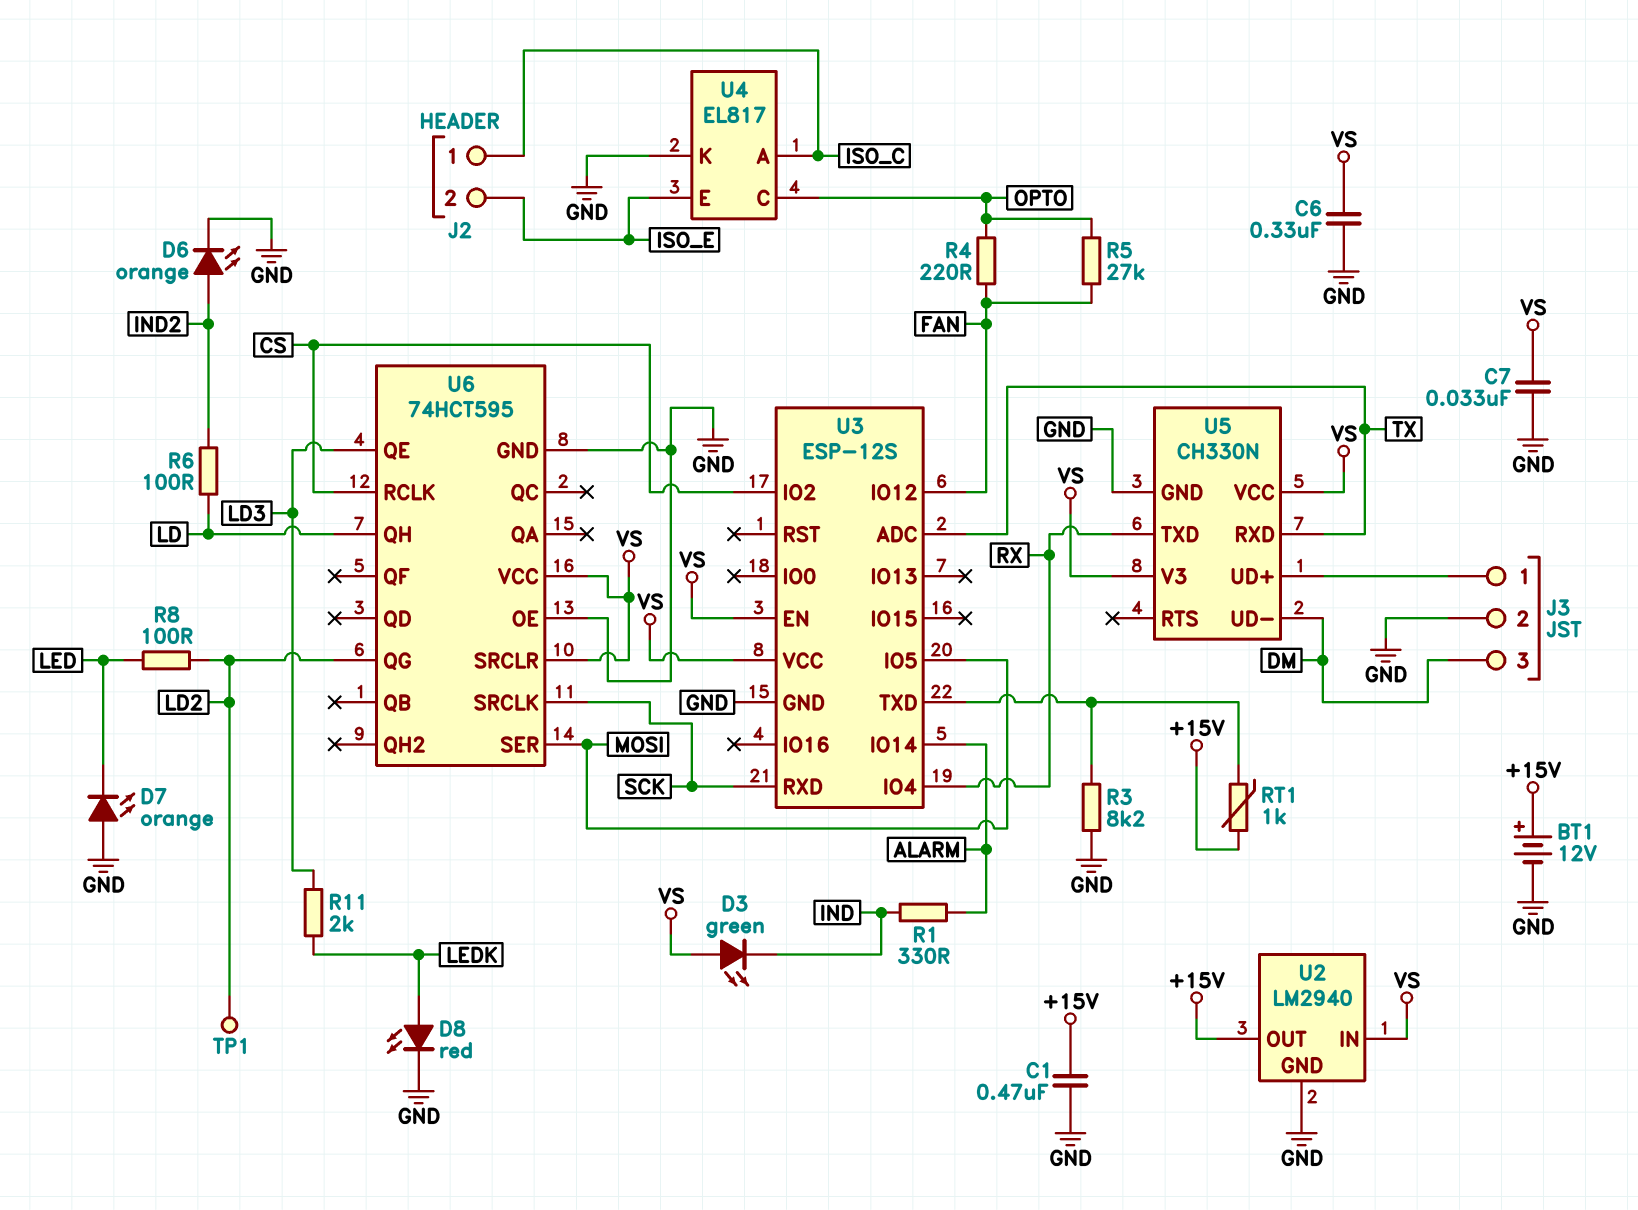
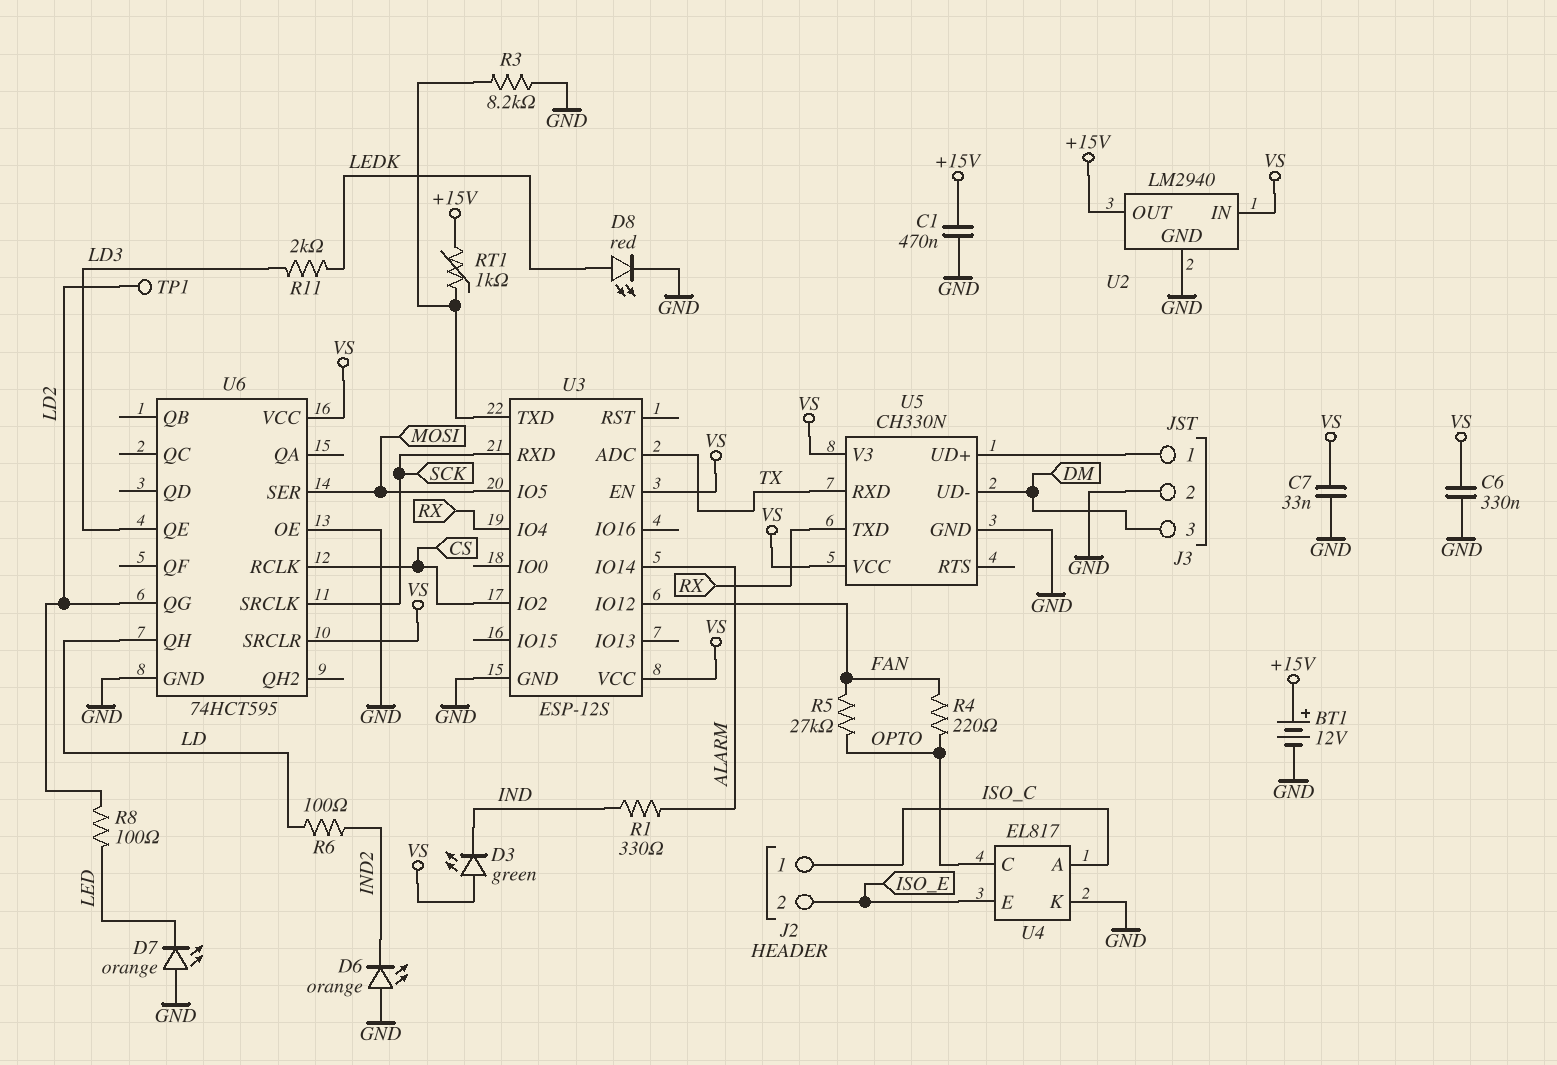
D6: LED orange (A IND2, K GND) -> LED orange (A GND, K IND2)

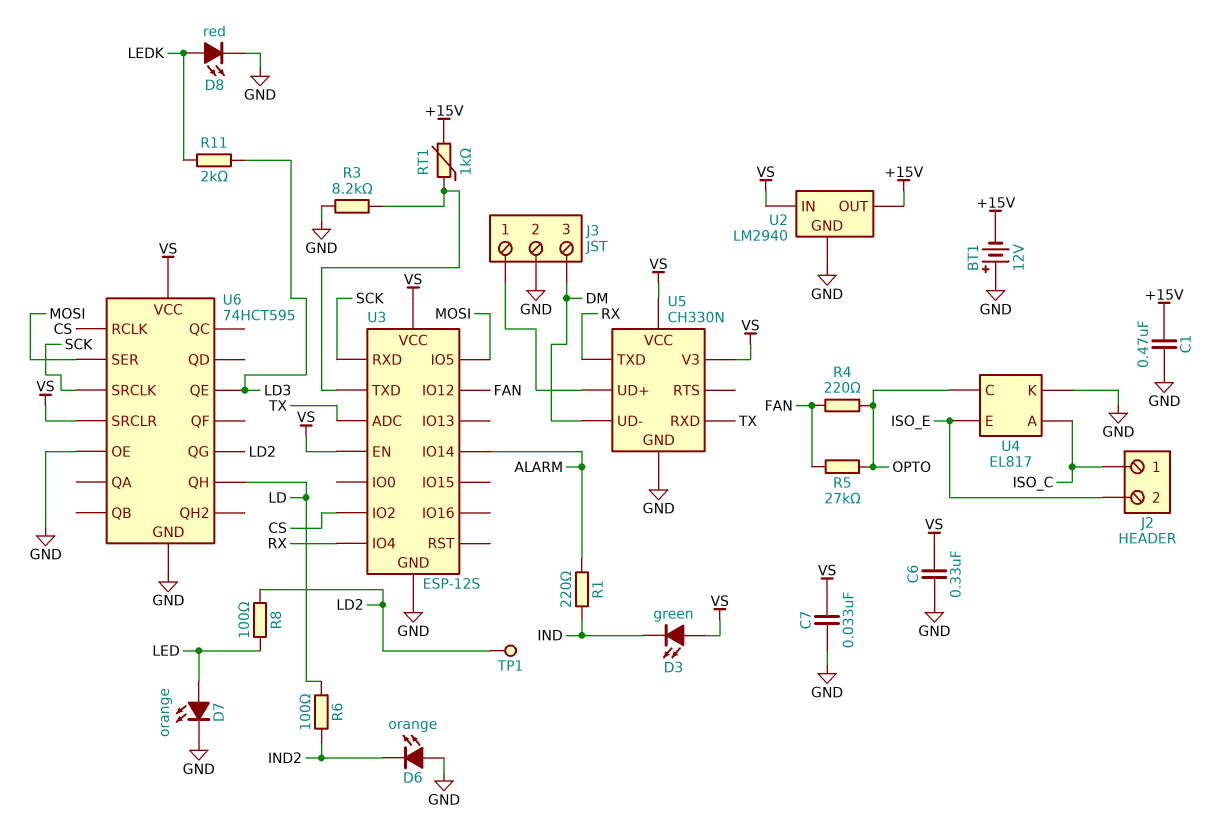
BT1: 12V (plus +15V, minus GND) -> 12V (plus GND, minus +15V)
D7: LED orange (A GND, K LED) -> LED orange (A LED, K GND)
R1: 330 (ALARM, IND) -> 220 (ALARM, IND)

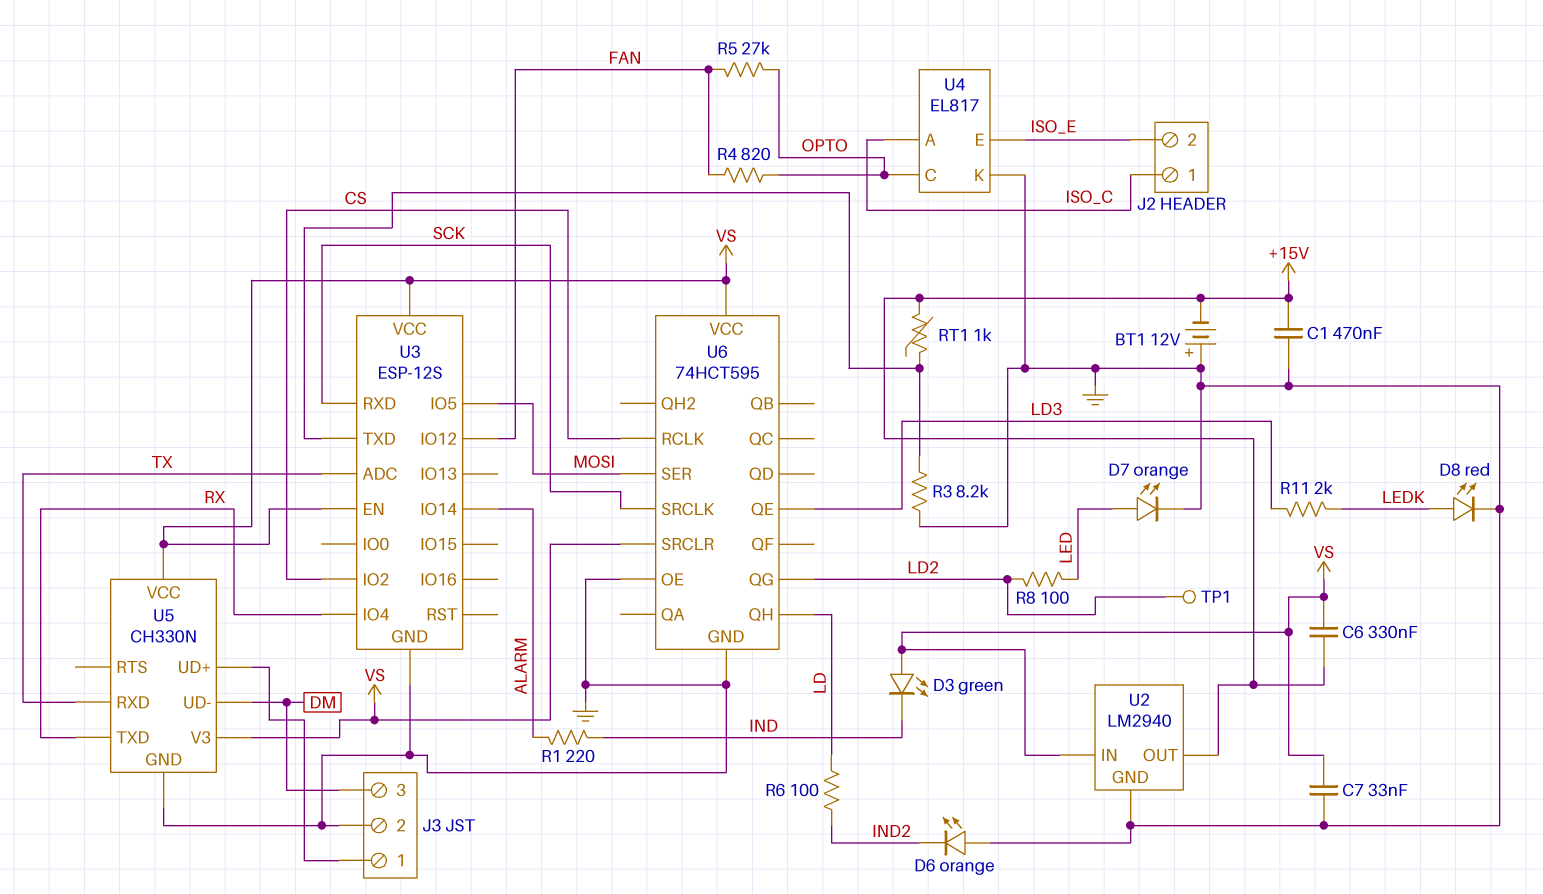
C6: 330nF (GND, VS) -> 330nF (+15V, VS)
R4: 220 (FAN, OPTO) -> 820 (FAN, OPTO)

